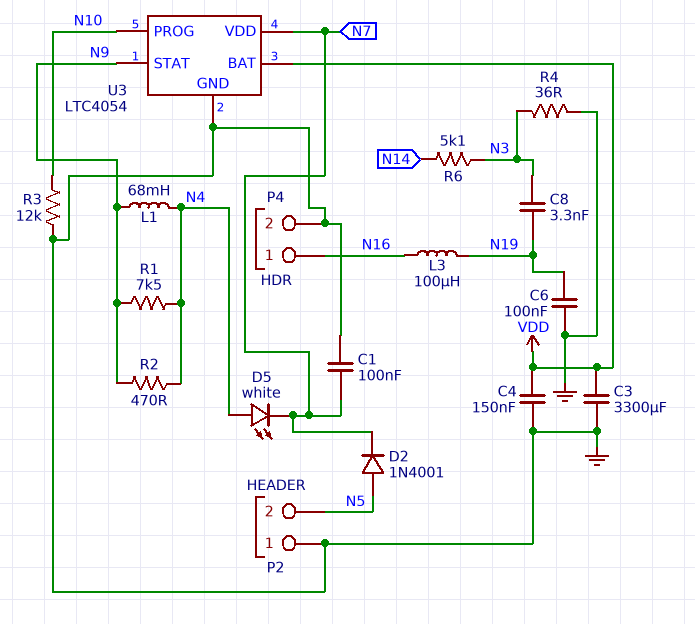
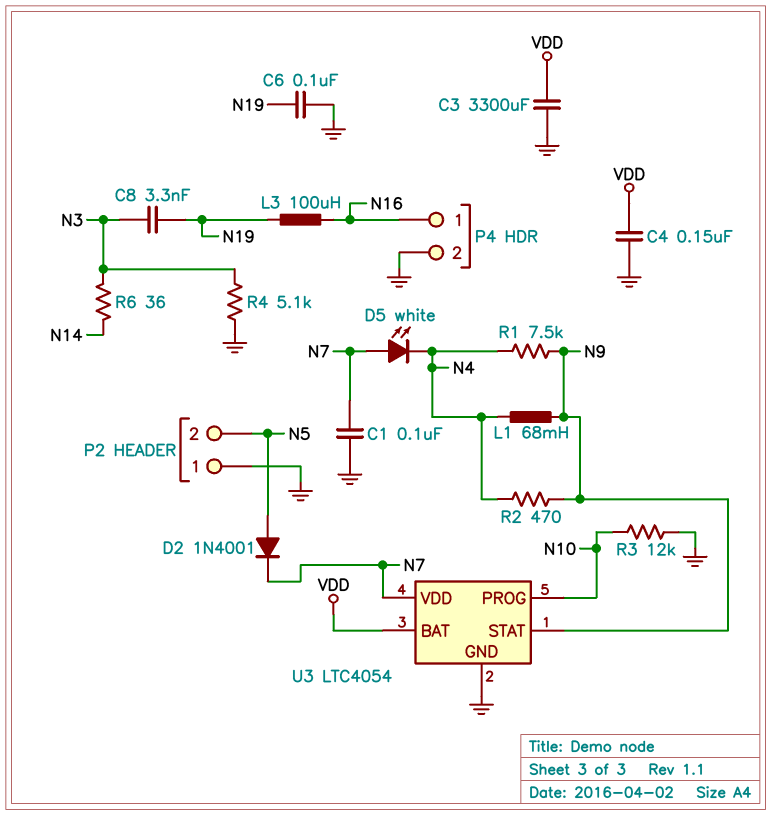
D5: LED white (A N4, K N7) -> LED white (A N7, K N4)
R4: 36 (GND, N3) -> 5.1k (GND, N3)
R6: 5.1k (N3, N14) -> 36 (N3, N14)

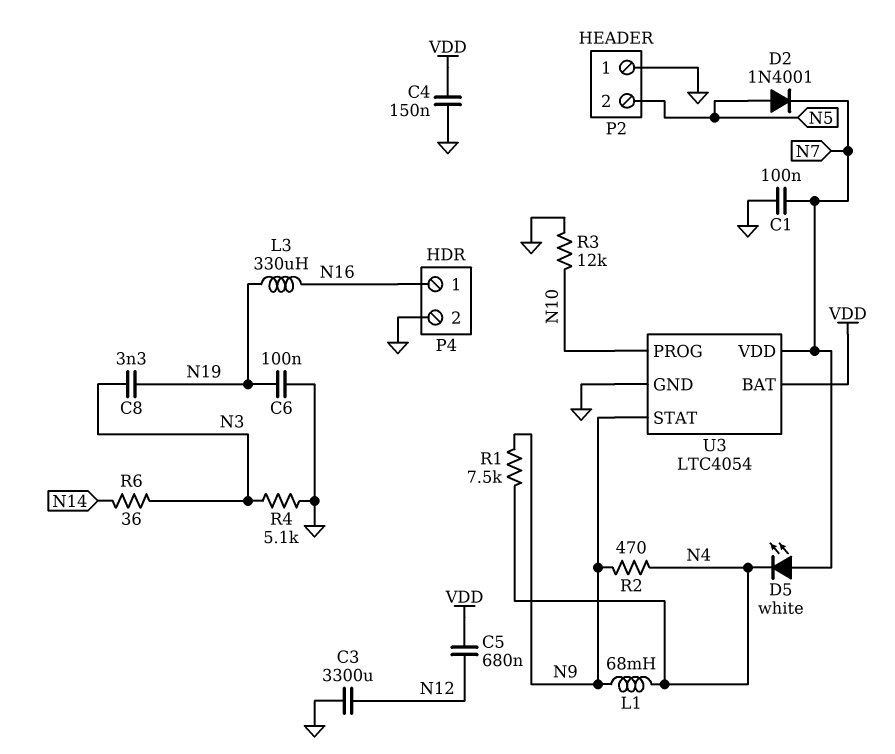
C3: 3300uF (GND, VDD) -> 3300uF (GND, N12)
C5: none -> 680nF (N12, VDD)
L3: 100uH (N16, N19) -> 330uH (N16, N19)

